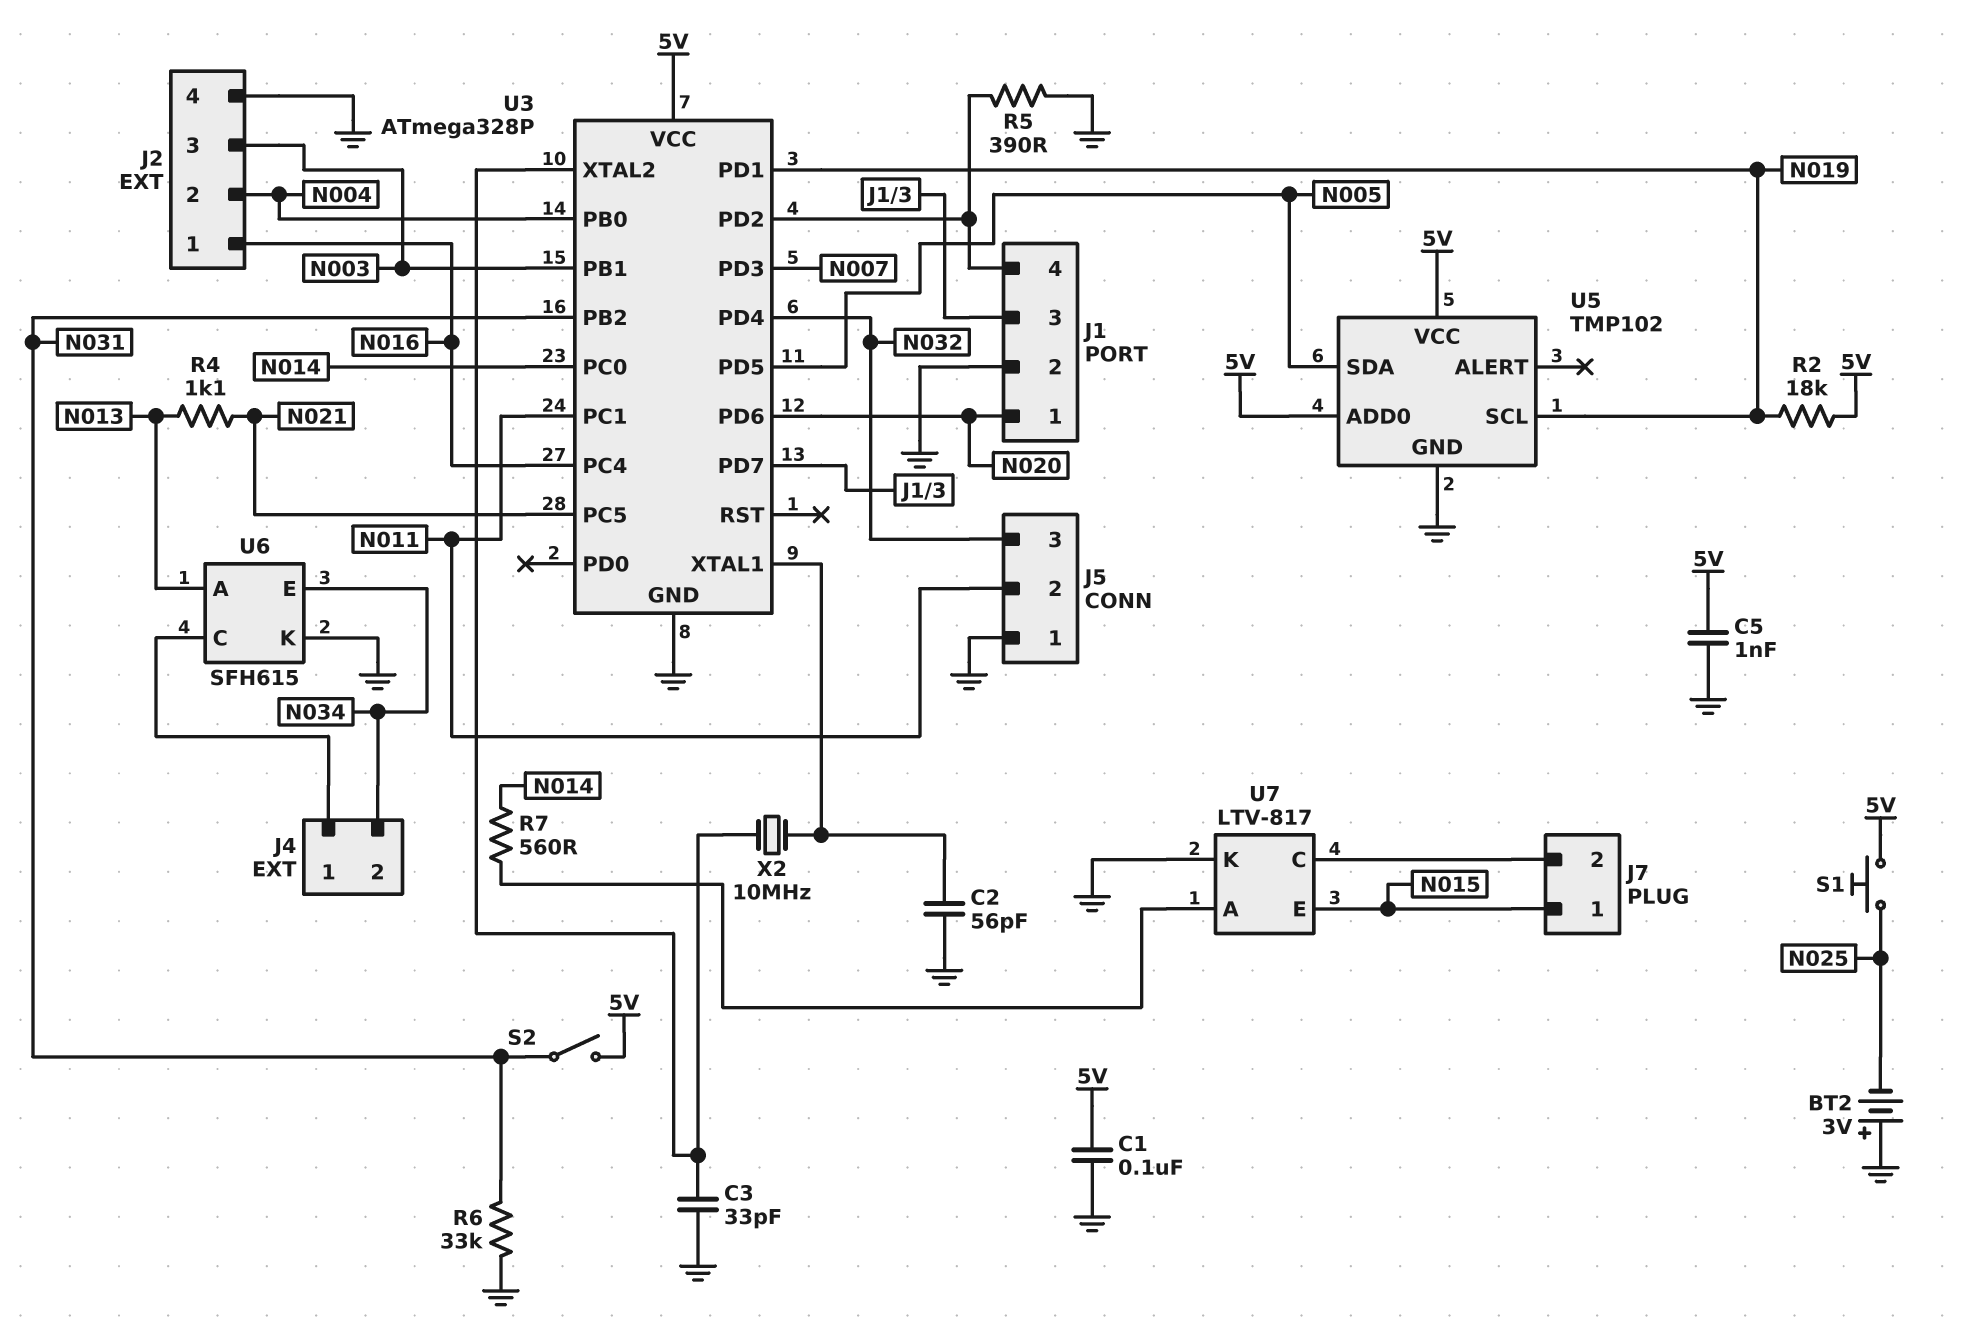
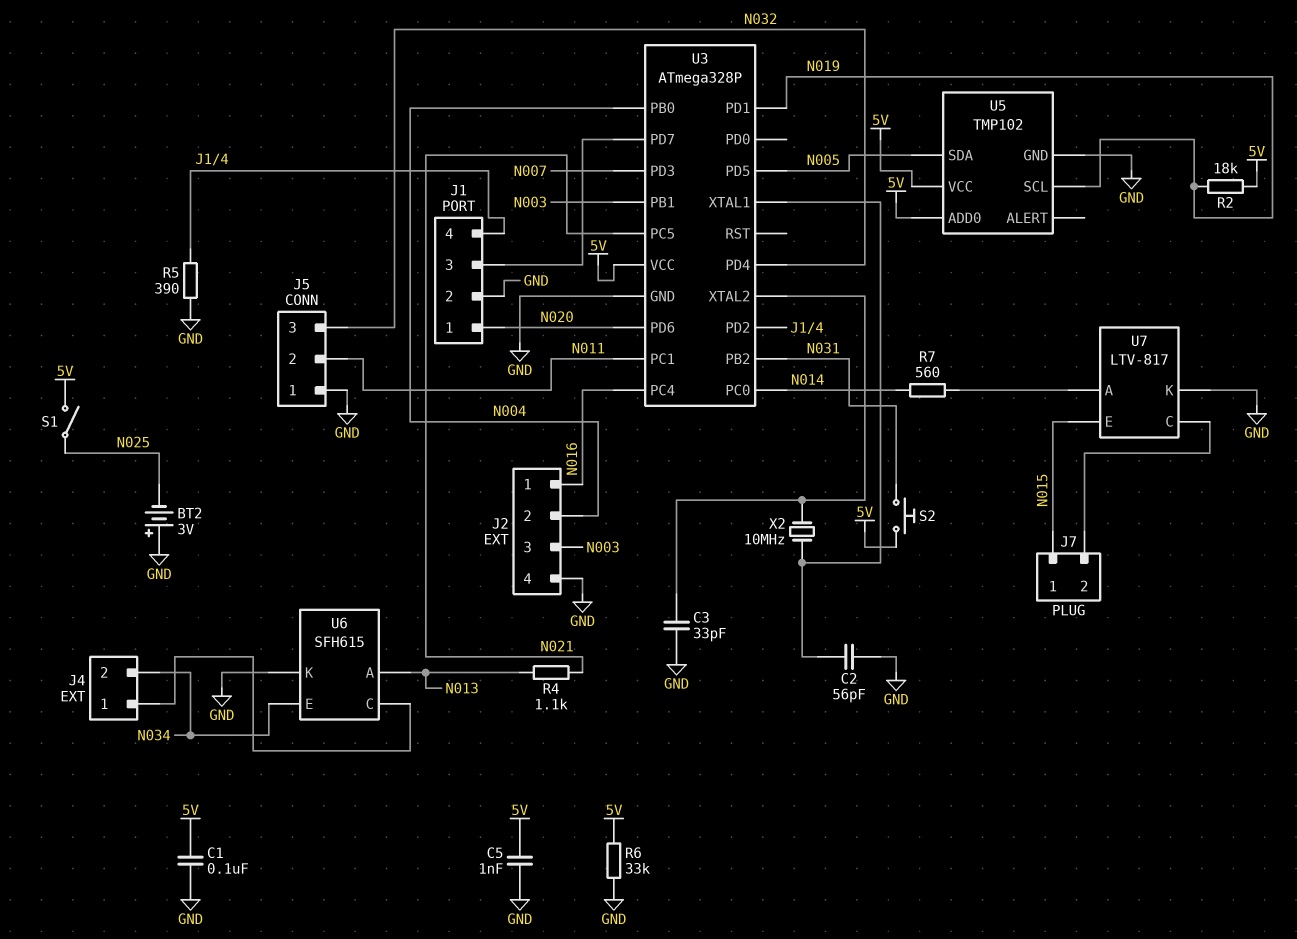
R6: 33k (GND, N031) -> 33k (5V, GND)
S1: button (5V, N025) -> switch (5V, N025)
S2: switch (5V, N031) -> button (5V, N031)

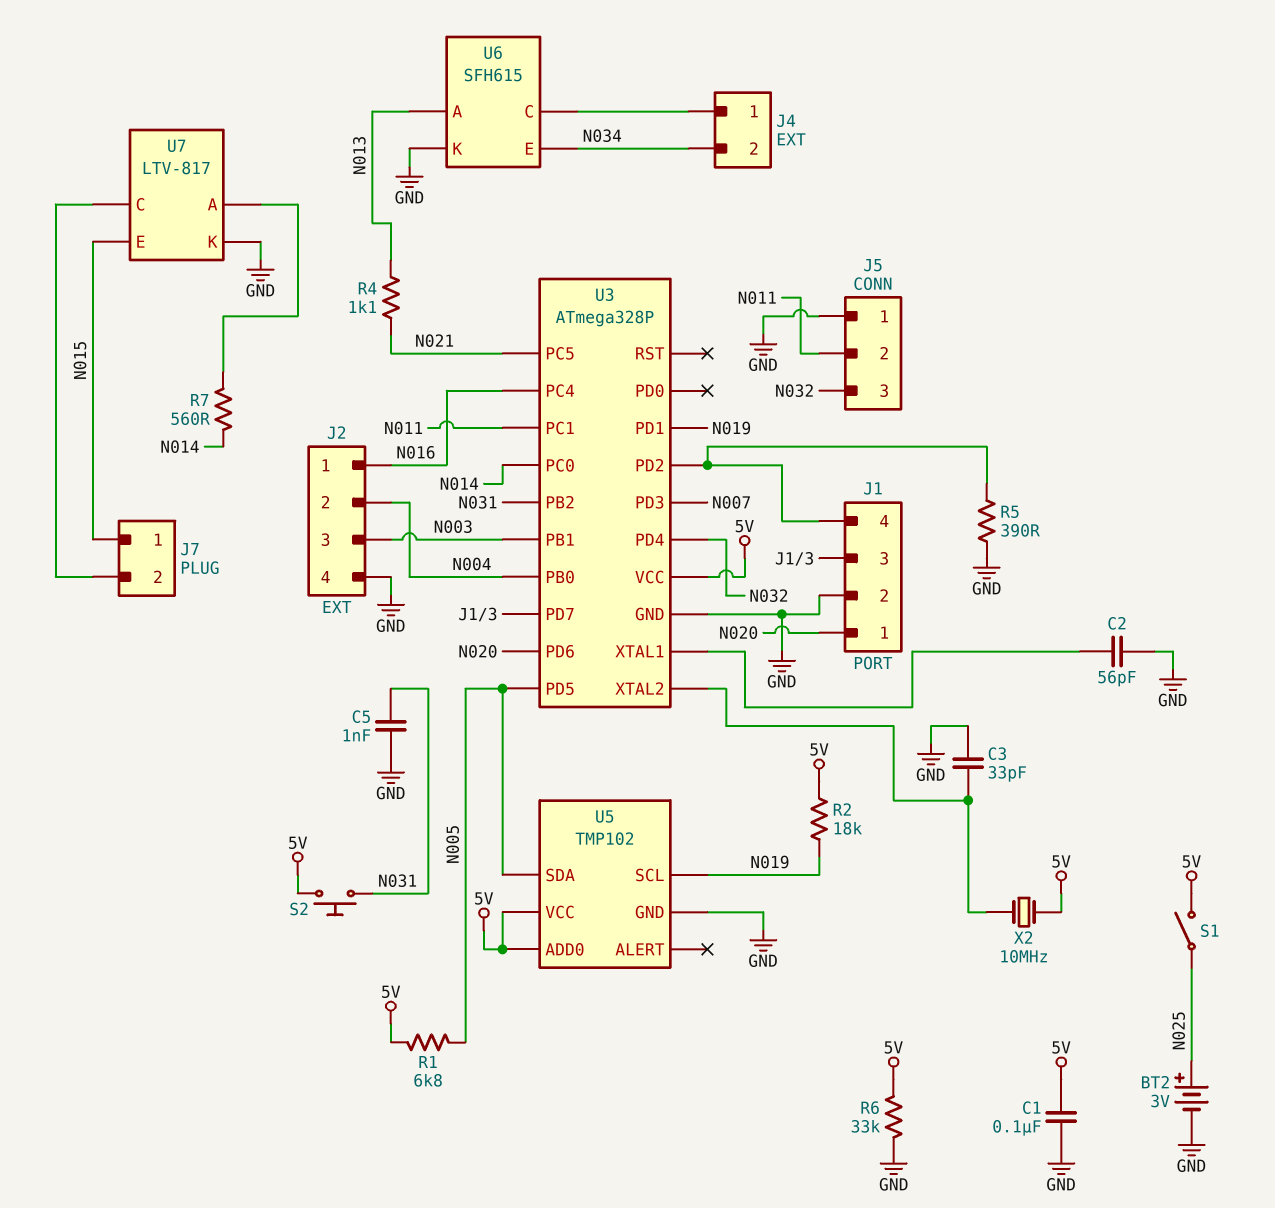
BT2: 3V (plus GND, minus N025) -> 3V (plus N025, minus GND)
C5: 1nF (5V, GND) -> 1nF (GND, N031)
R1: none -> 6.8k (5V, N005)
X2: 10MHz (U3/XTAL1, U3/XTAL2) -> 10MHz (5V, U3/XTAL2)

